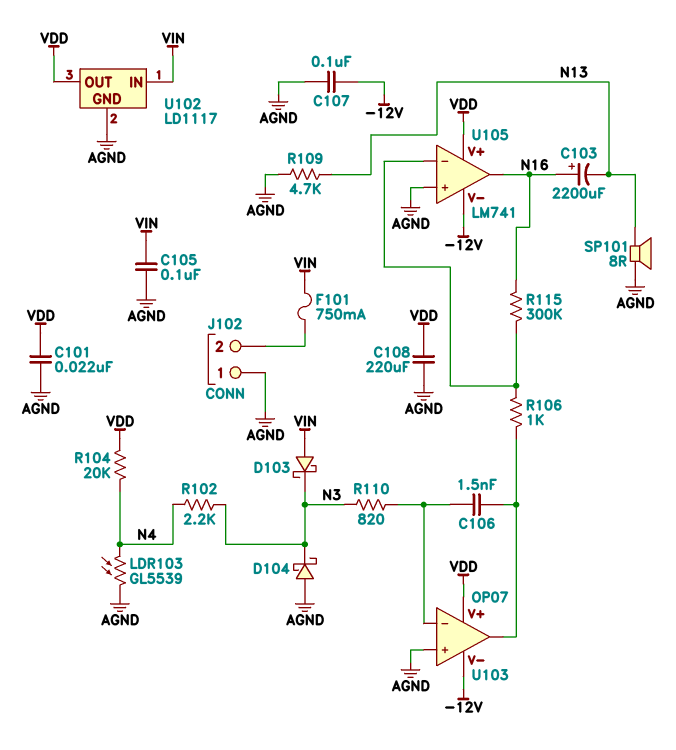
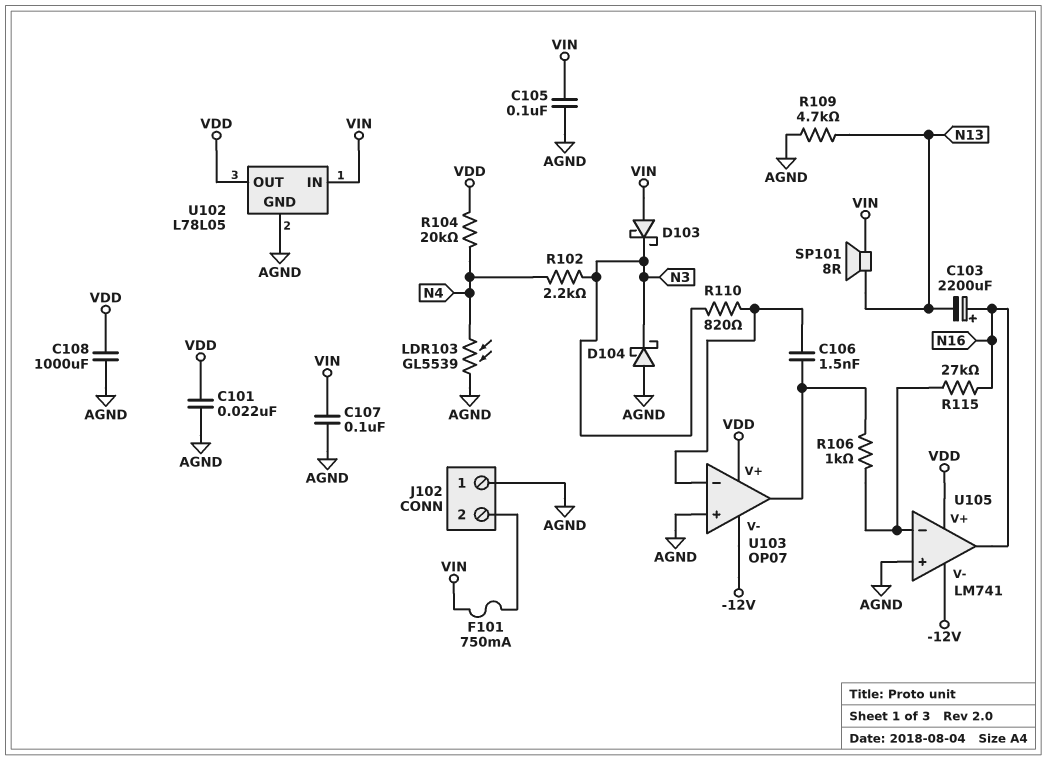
C107: 100nF (-12V, AGND) -> 100nF (AGND, VIN)
C108: 220uF (AGND, VDD) -> 1000uF (AGND, VDD)
R115: 300k (N16, U105/in-) -> 27k (N16, U105/in-)
SP101: speaker 8R (AGND, N13) -> speaker 8R (N13, VIN)
U102: LD1117 -> L78L05

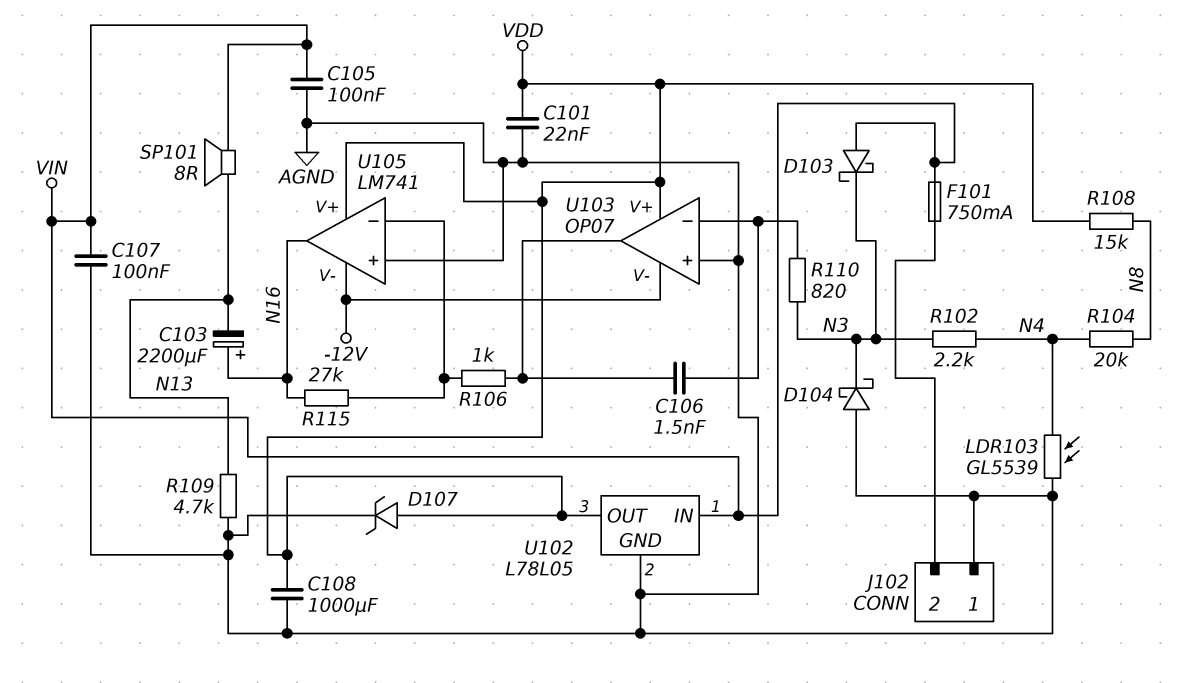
D107: none -> zener (A VDD, K AGND)
R104: 20k (N4, VDD) -> 20k (N4, N8)
R108: none -> 15k (N8, VDD)

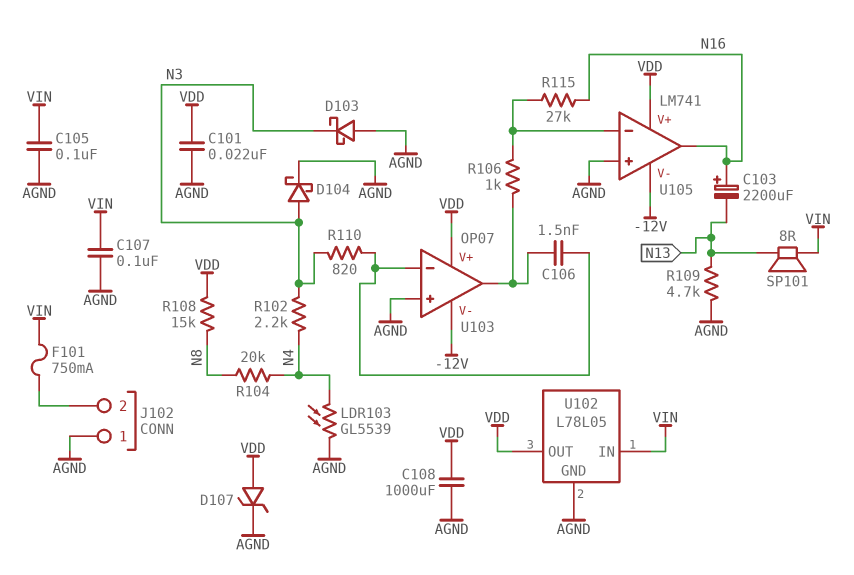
D103: schottky (A VIN, K N3) -> schottky (A AGND, K N3)
D104: schottky (A AGND, K N3) -> schottky (A N3, K AGND)

